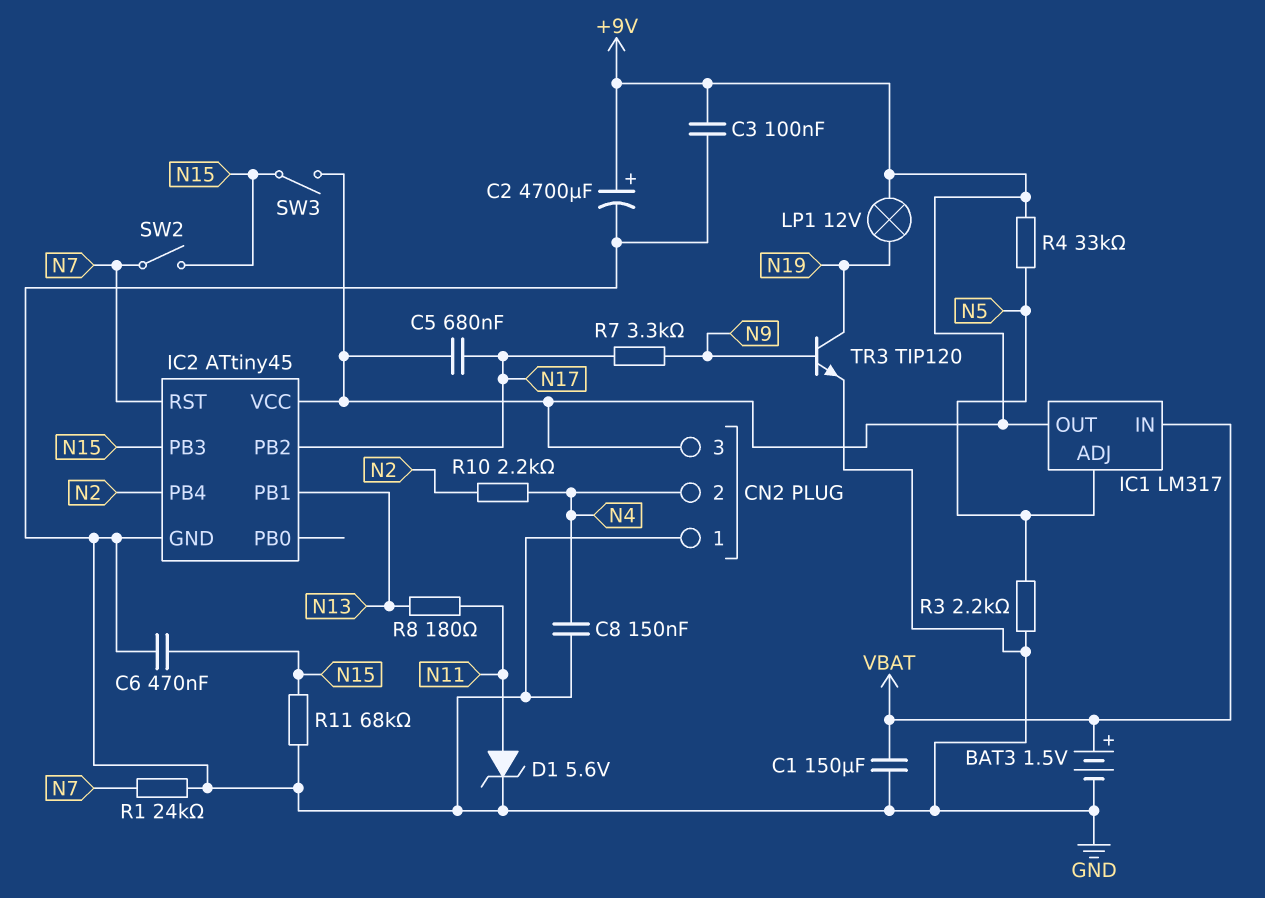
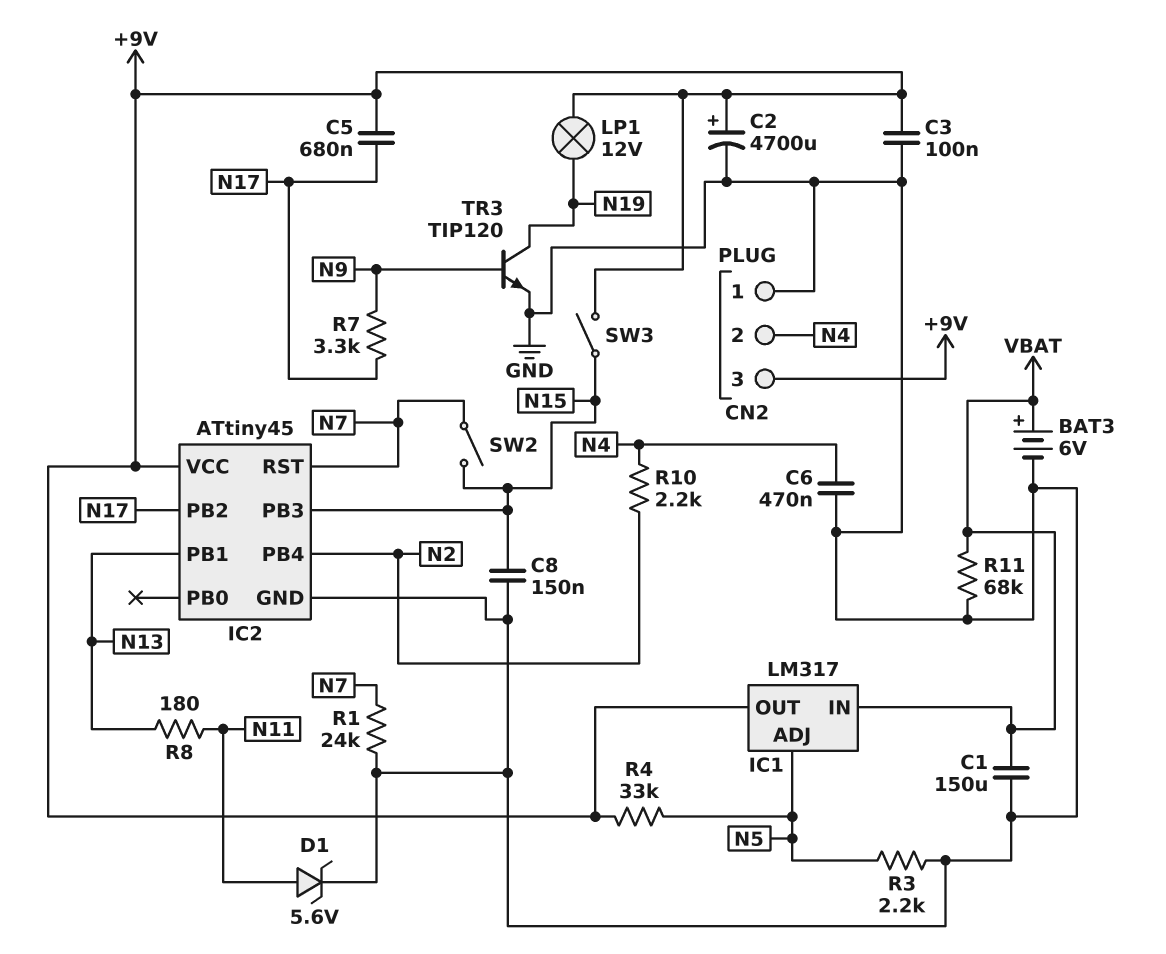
BAT3: 1.5V (plus VBAT, minus GND) -> 6V (plus VBAT, minus GND)
C6: 470nF (GND, N15) -> 470nF (GND, N4)
C8: 150nF (GND, N4) -> 150nF (GND, N15)
R11: 68k (GND, N15) -> 68k (GND, VBAT)

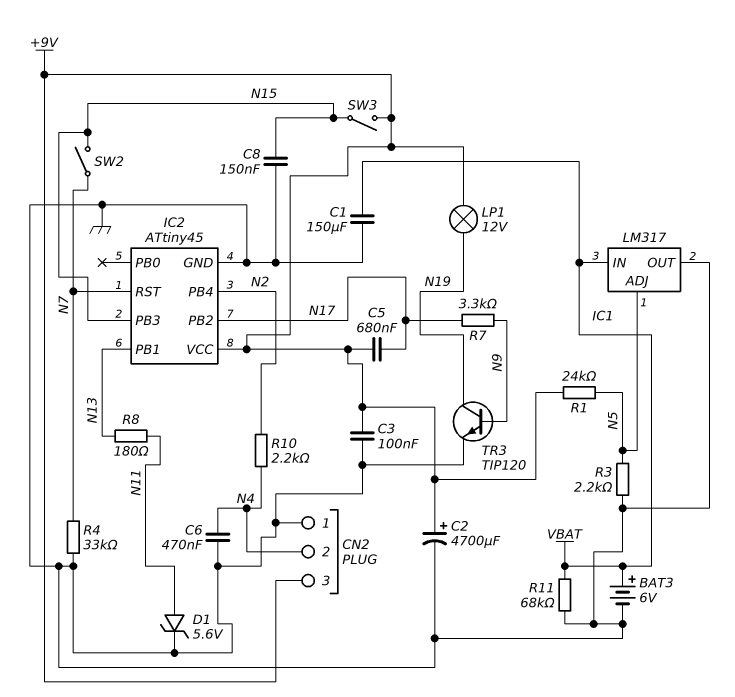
IC1 pin OUT: +9V -> GND
R1: 24k (GND, N7) -> 24k (+9V, N5)
R4: 33k (+9V, N5) -> 33k (GND, N7)

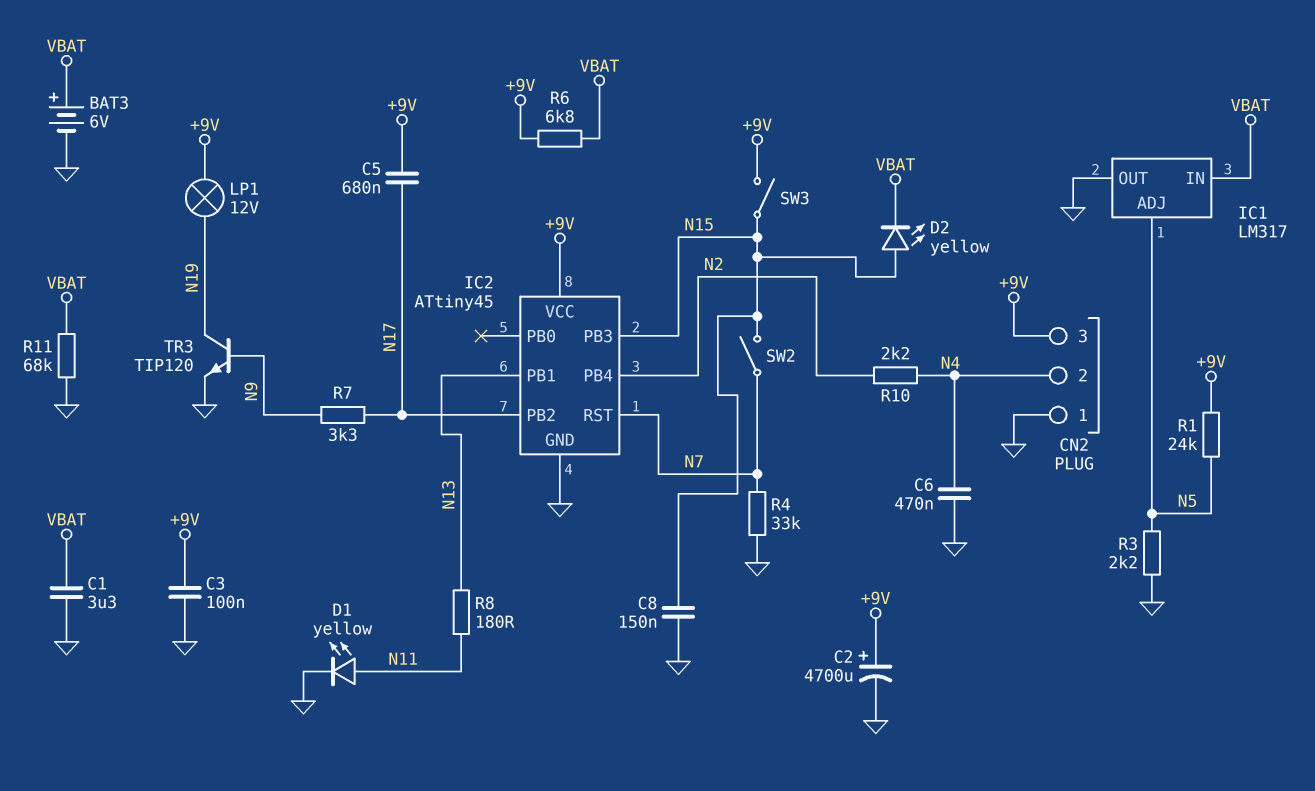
C1: 150uF (GND, VBAT) -> 3.3uF (GND, VBAT)
D1: zener 5.6V (A N11, K GND) -> LED yellow (A N11, K GND)
D2: none -> LED yellow (A N15, K VBAT)
R6: none -> 6.8k (+9V, VBAT)

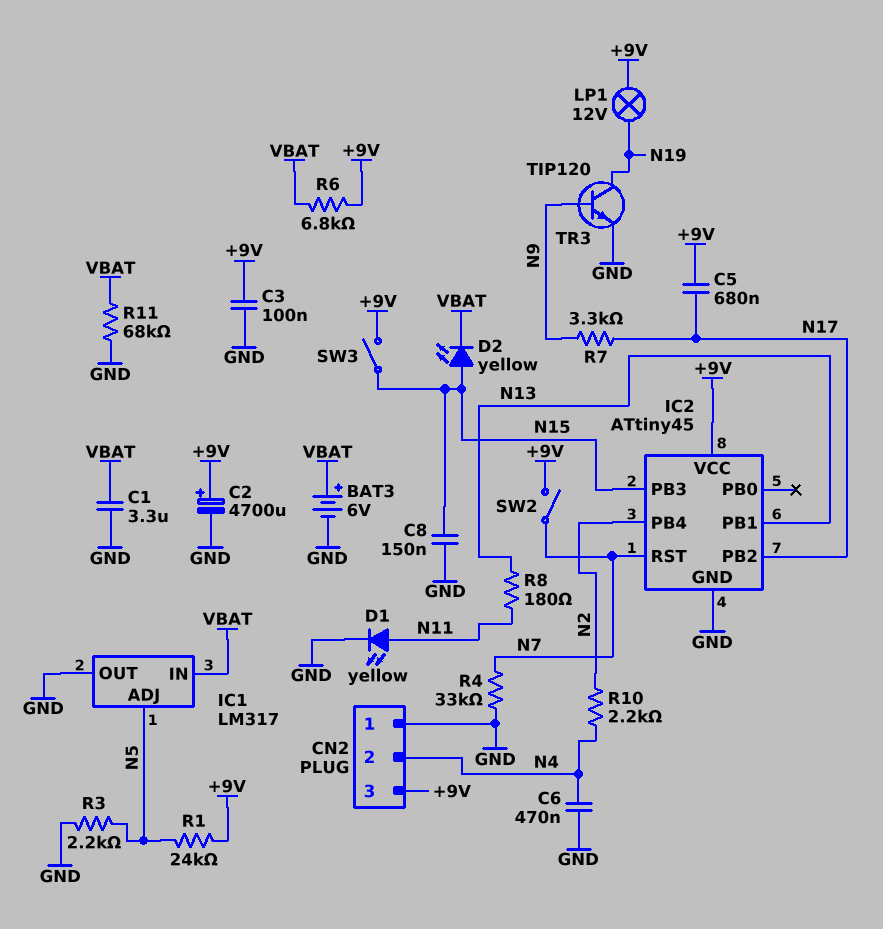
SW2: switch (N7, N15) -> switch (+9V, N7)

